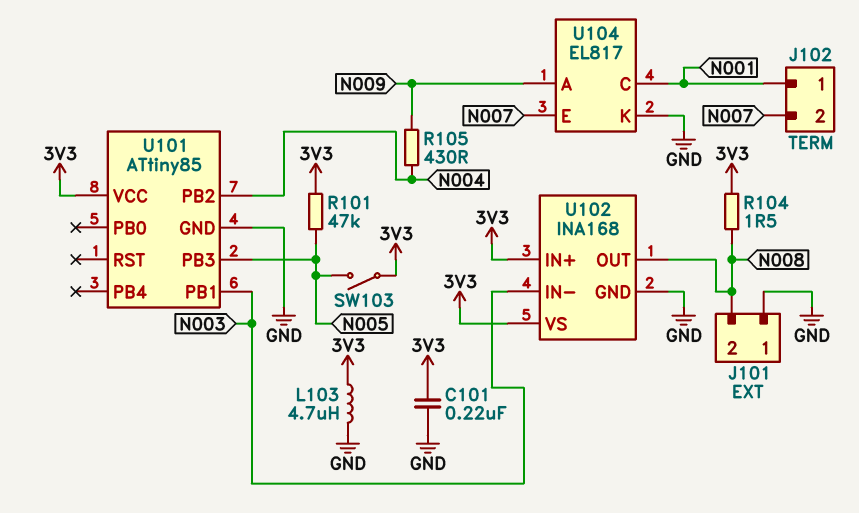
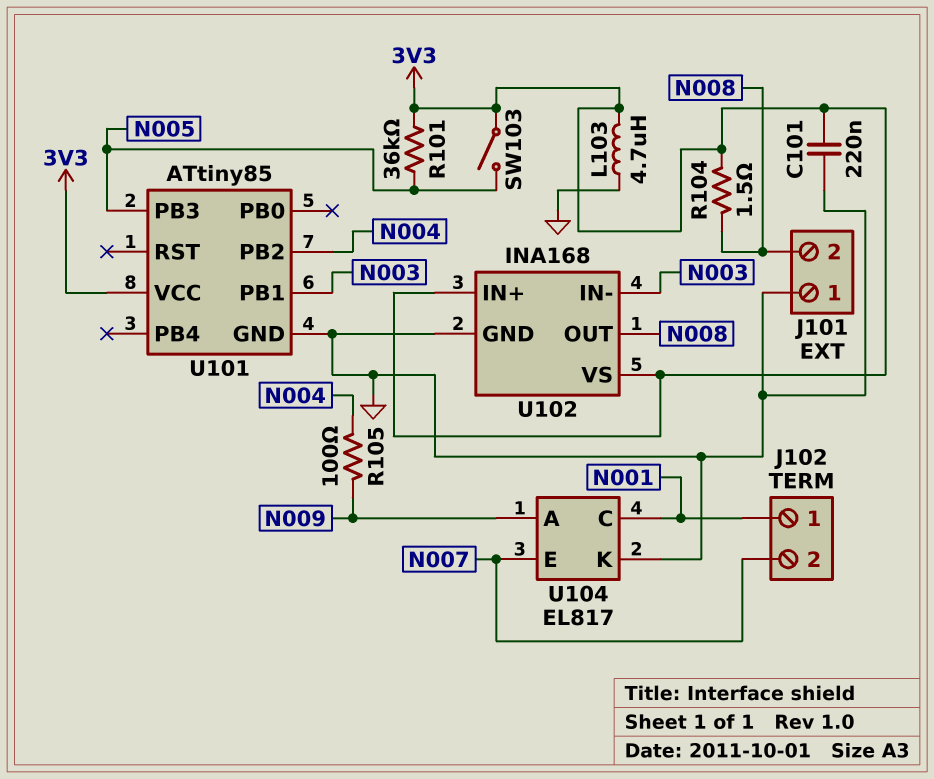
R101: 47k (3V3, N005) -> 36k (3V3, N005)
R105: 430 (N004, N009) -> 100 (N004, N009)

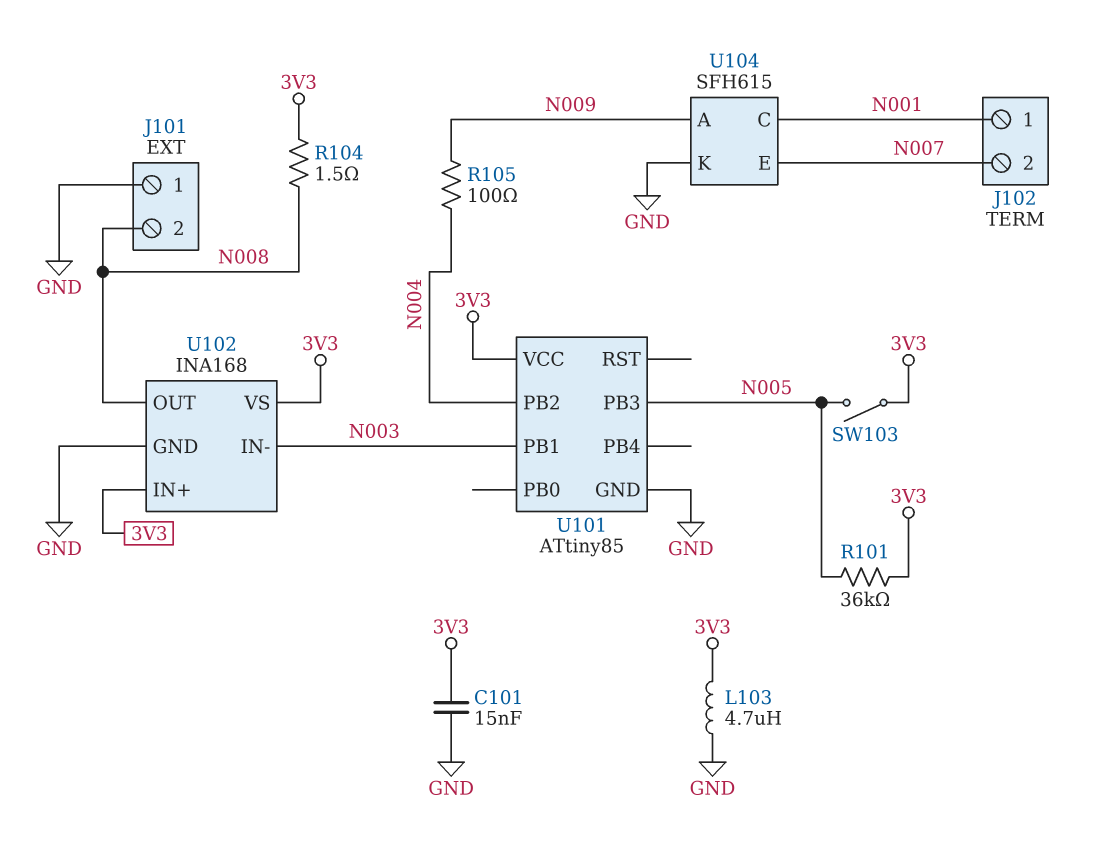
C101: 220nF (3V3, GND) -> 15nF (3V3, GND)
U104: EL817 -> SFH615

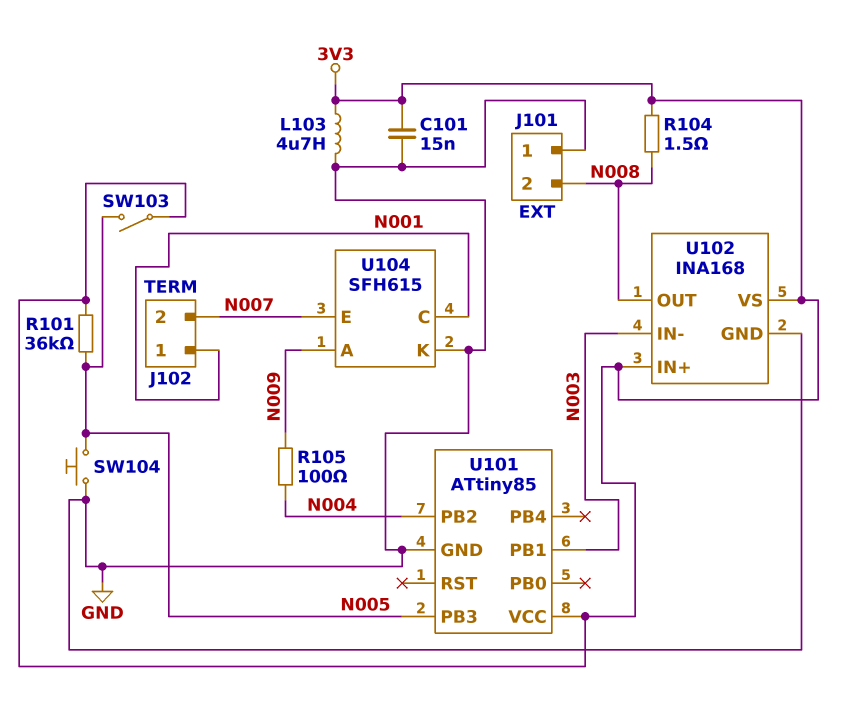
SW104: none -> button (GND, N005)

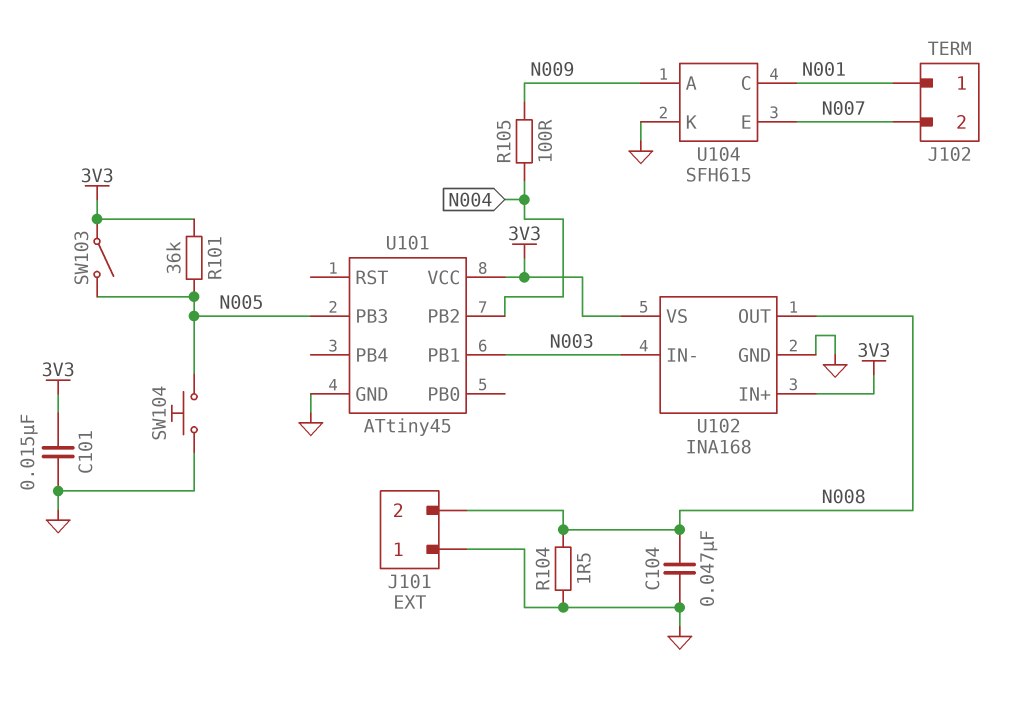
C104: none -> 47nF (GND, N008)
L103: 4.7uH (3V3, GND) -> none
R104: 1.5 (3V3, N008) -> 1.5 (GND, N008)
U101: ATtiny85 -> ATtiny45

